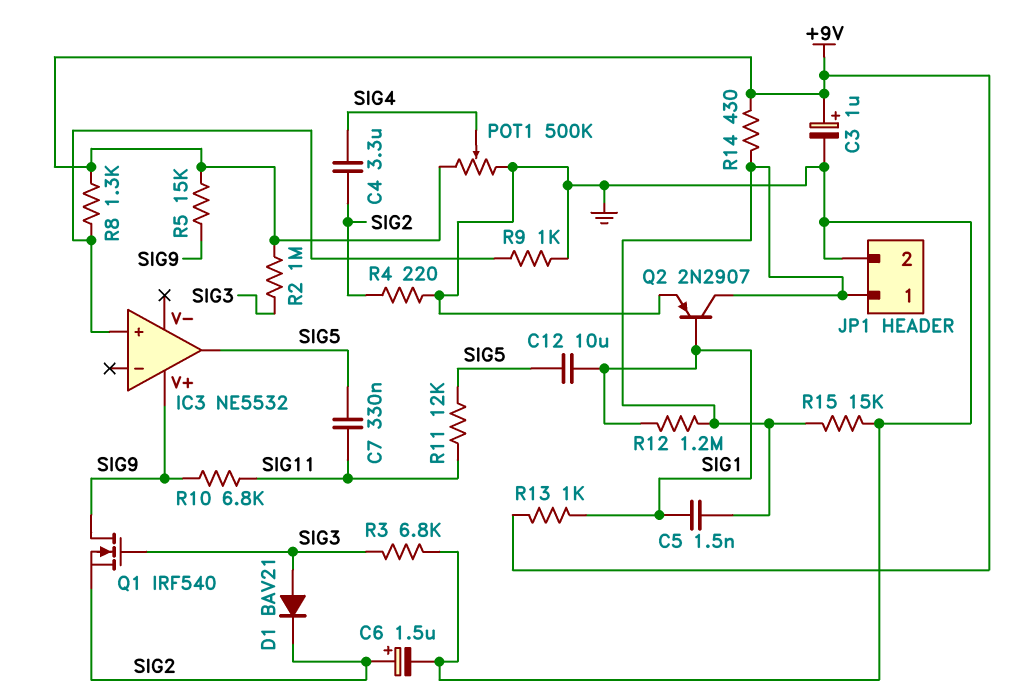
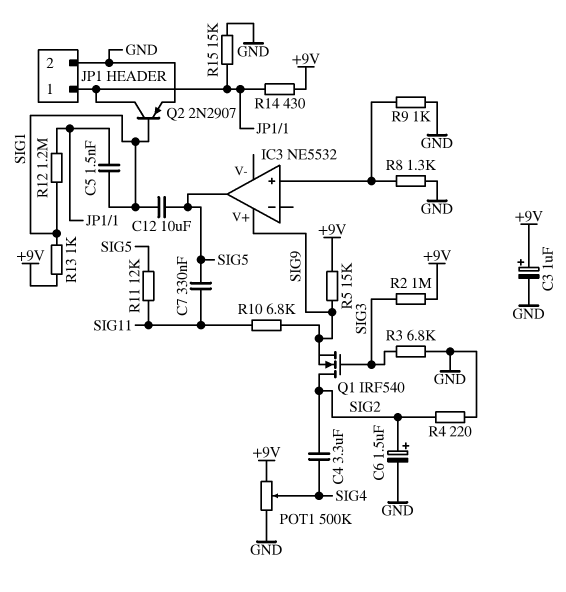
D1: diode BAV21 (A SIG3, K SIG2) -> none
Q1: NMOS IRF540 (G SIG3, D SIG9, S SIG2) -> NMOS IRF540 (G SIG3, D SIG2, S SIG9)
R8: 1.3k (+9V, IC3/in+) -> 1.3k (GND, IC3/in+)

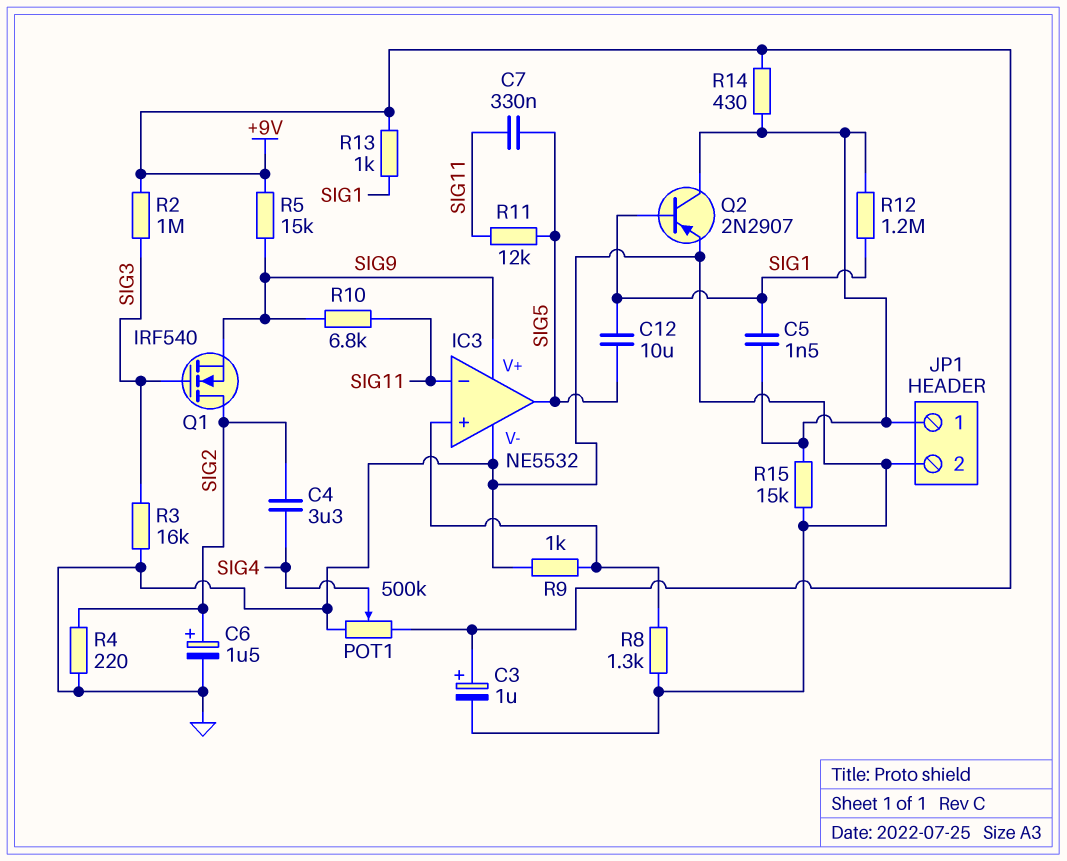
IC3 pin V-: none -> GND
IC3 pin in-: none -> SIG11
R3: 6.8k (GND, SIG3) -> 16k (GND, SIG3)

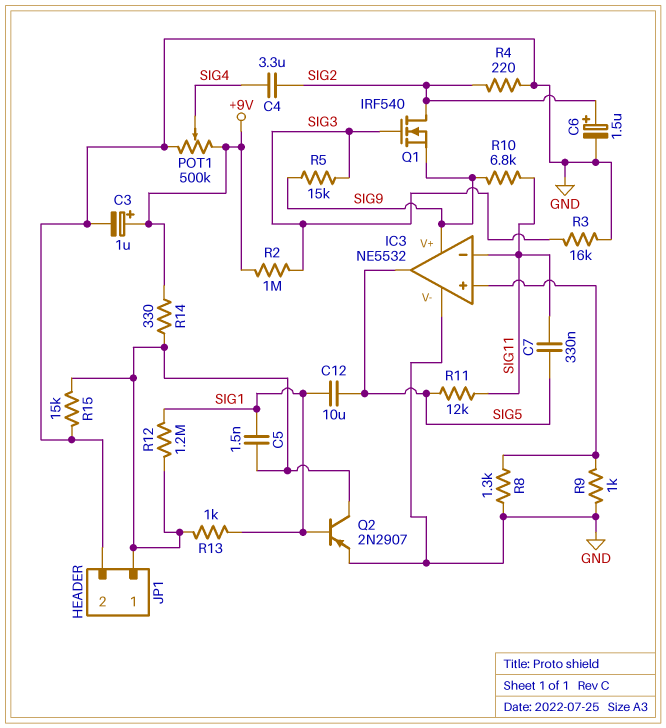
R5: 15k (+9V, SIG9) -> 15k (SIG3, SIG9)
R13: 1k (+9V, SIG1) -> 1k (JP1/1, SIG1)
R14: 430 (+9V, JP1/1) -> 330 (+9V, JP1/1)

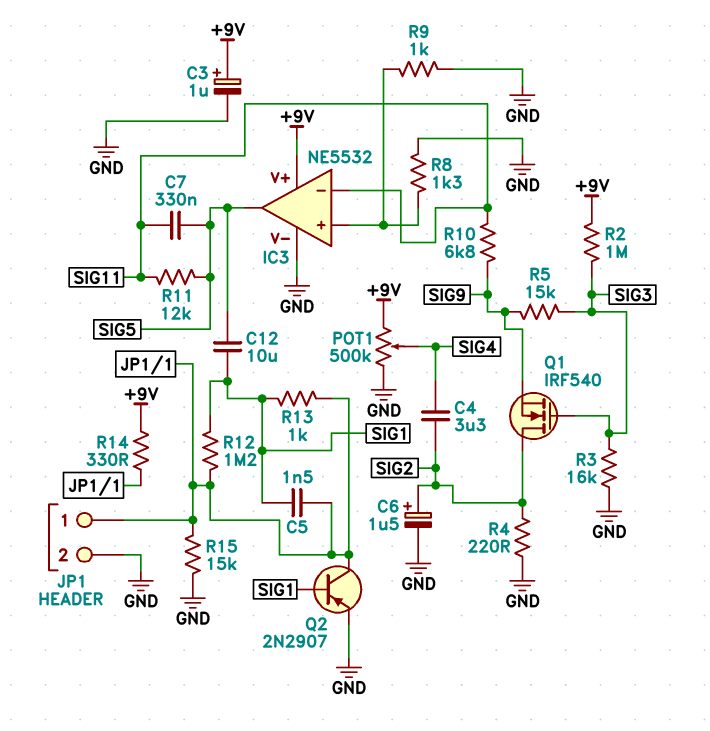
IC3 pin V+: SIG9 -> +9V

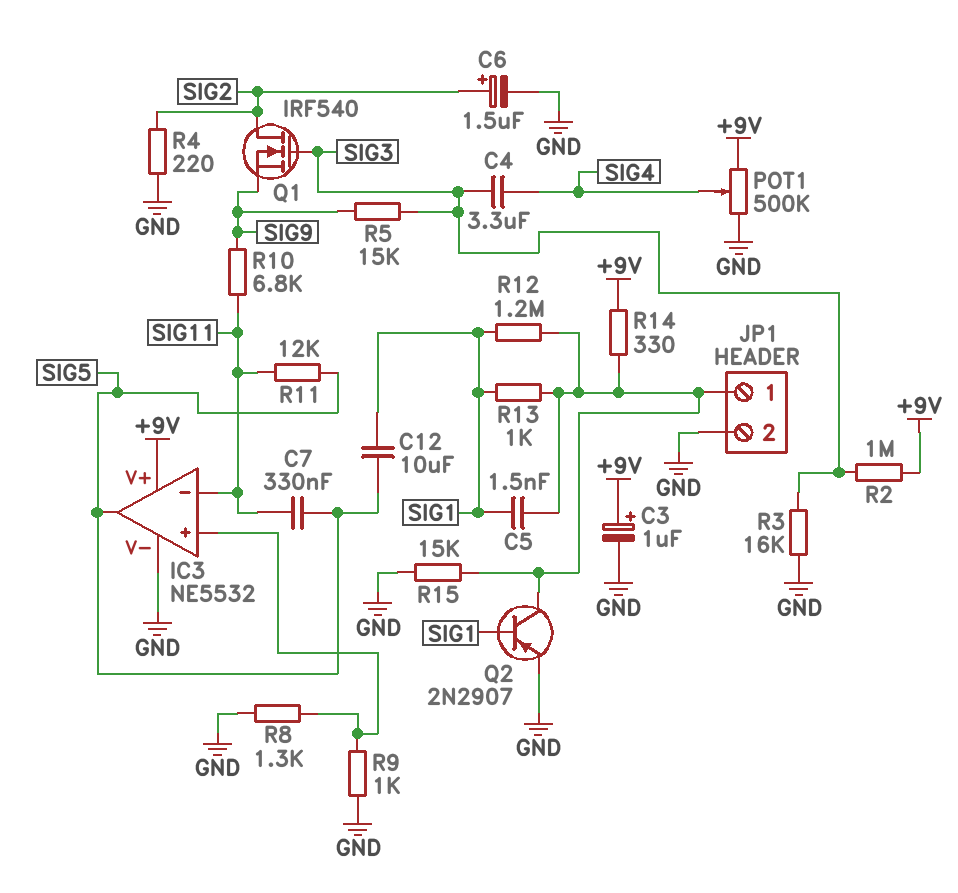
C4: 3.3uF (SIG2, SIG4) -> 3.3uF (SIG3, SIG4)

